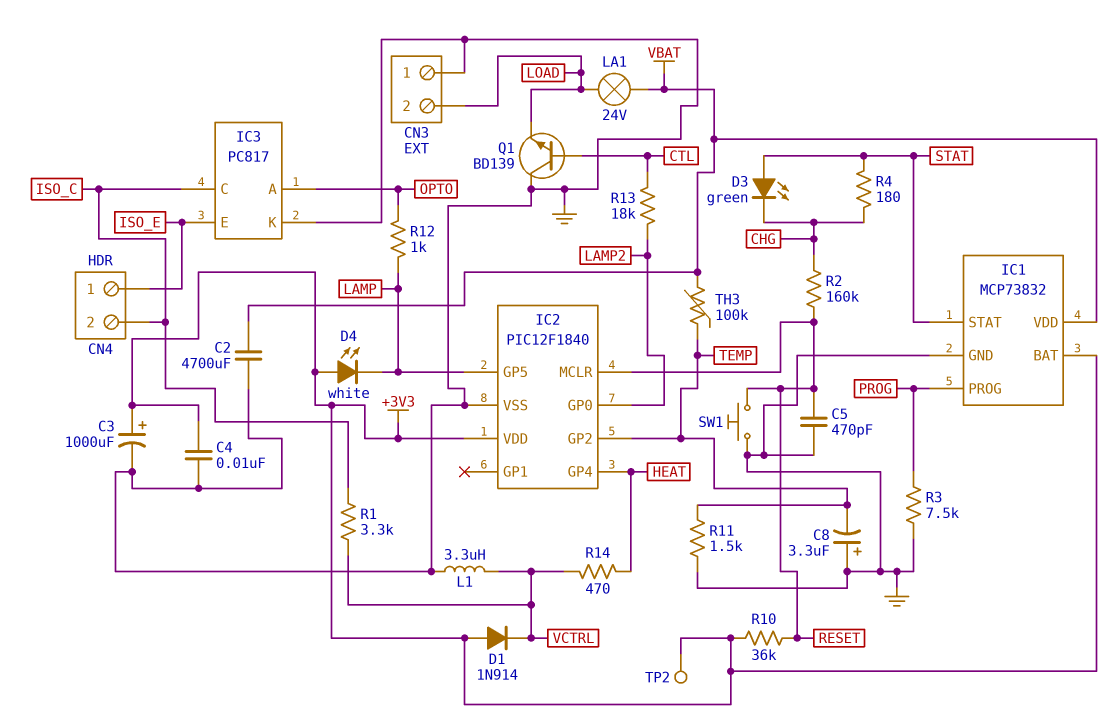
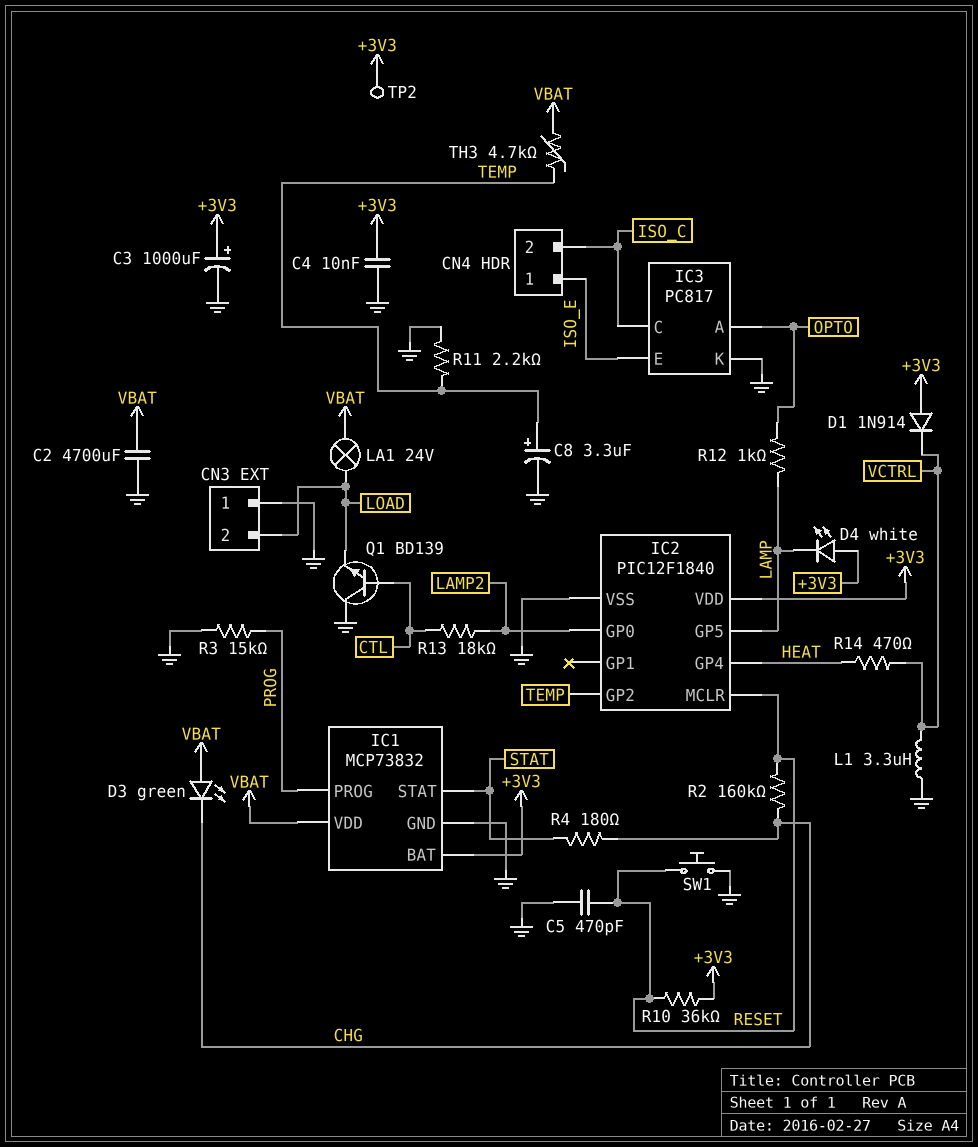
C8: 3.3uF (plus GND, minus TEMP) -> 3.3uF (plus TEMP, minus GND)
D3: LED green (A STAT, K CHG) -> LED green (A VBAT, K CHG)
R1: 3.3k (ISO_C, VCTRL) -> none
R3: 7.5k (GND, PROG) -> 15k (GND, PROG)
R11: 1.5k (GND, TEMP) -> 2.2k (GND, TEMP)
TH3: 100k (TEMP, VBAT) -> 4.7k (TEMP, VBAT)

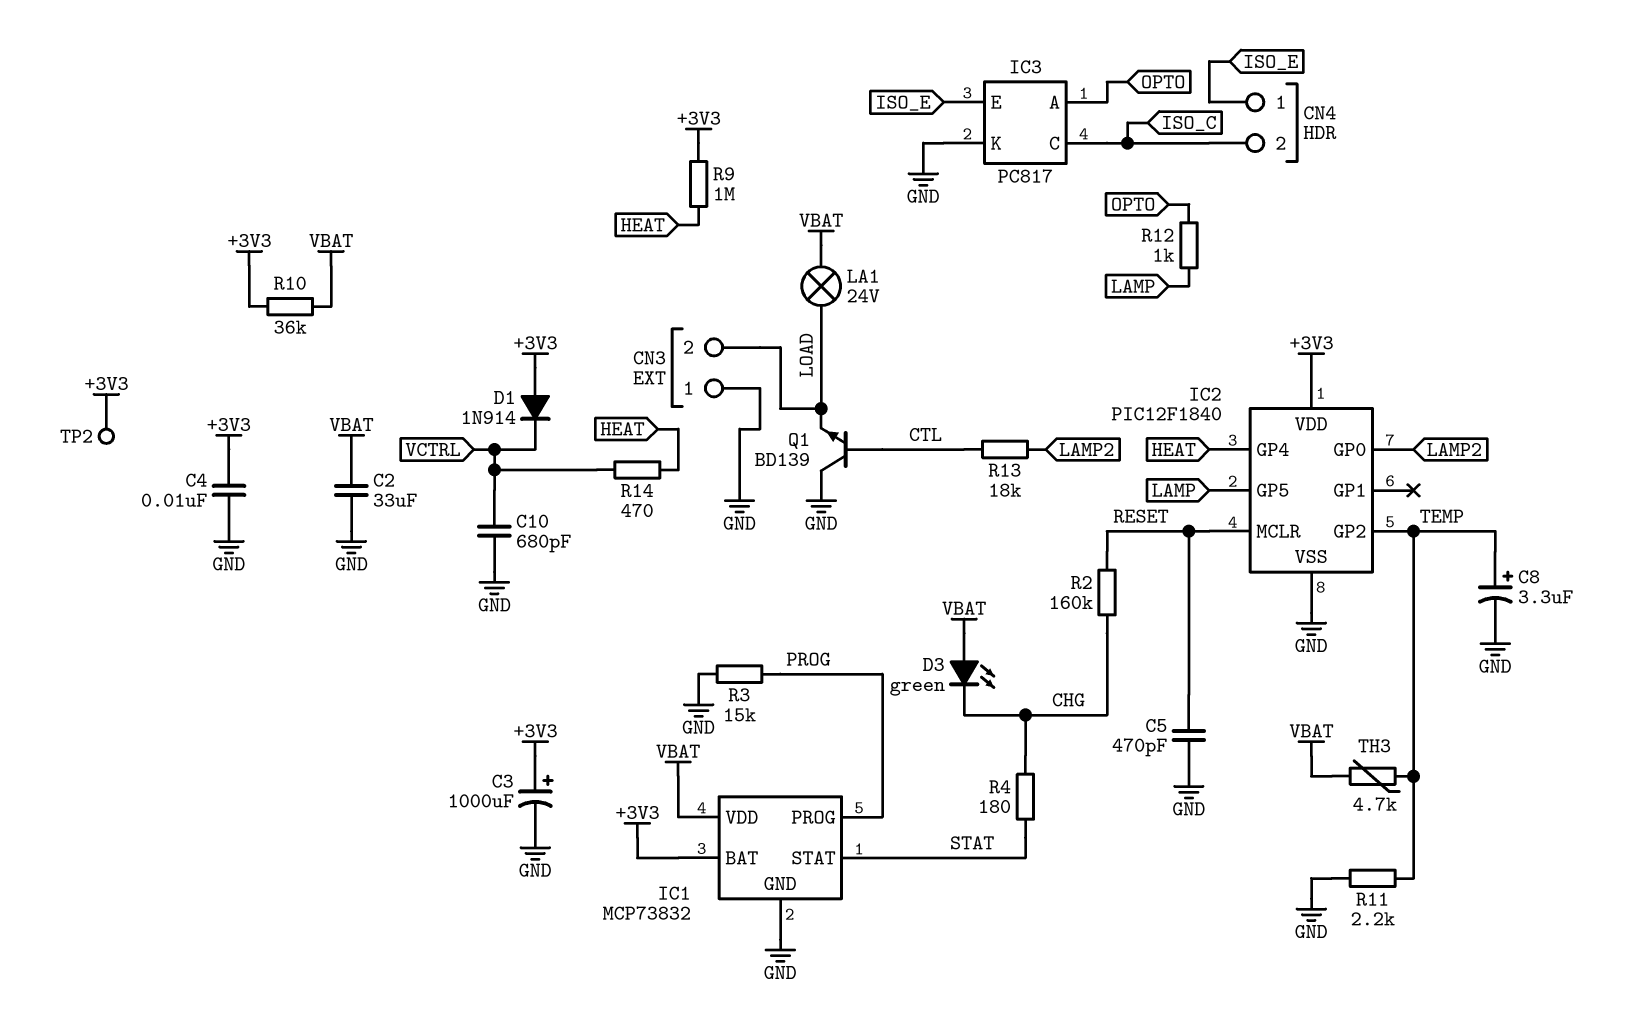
C2: 4700uF (GND, VBAT) -> 33uF (GND, VBAT)
C10: none -> 680pF (GND, VCTRL)
D4: LED white (A +3V3, K LAMP) -> none
L1: 3.3uH (GND, VCTRL) -> none
R9: none -> 1M (+3V3, HEAT)
R10: 36k (+3V3, RESET) -> 36k (+3V3, VBAT)
SW1: button (GND, RESET) -> none

